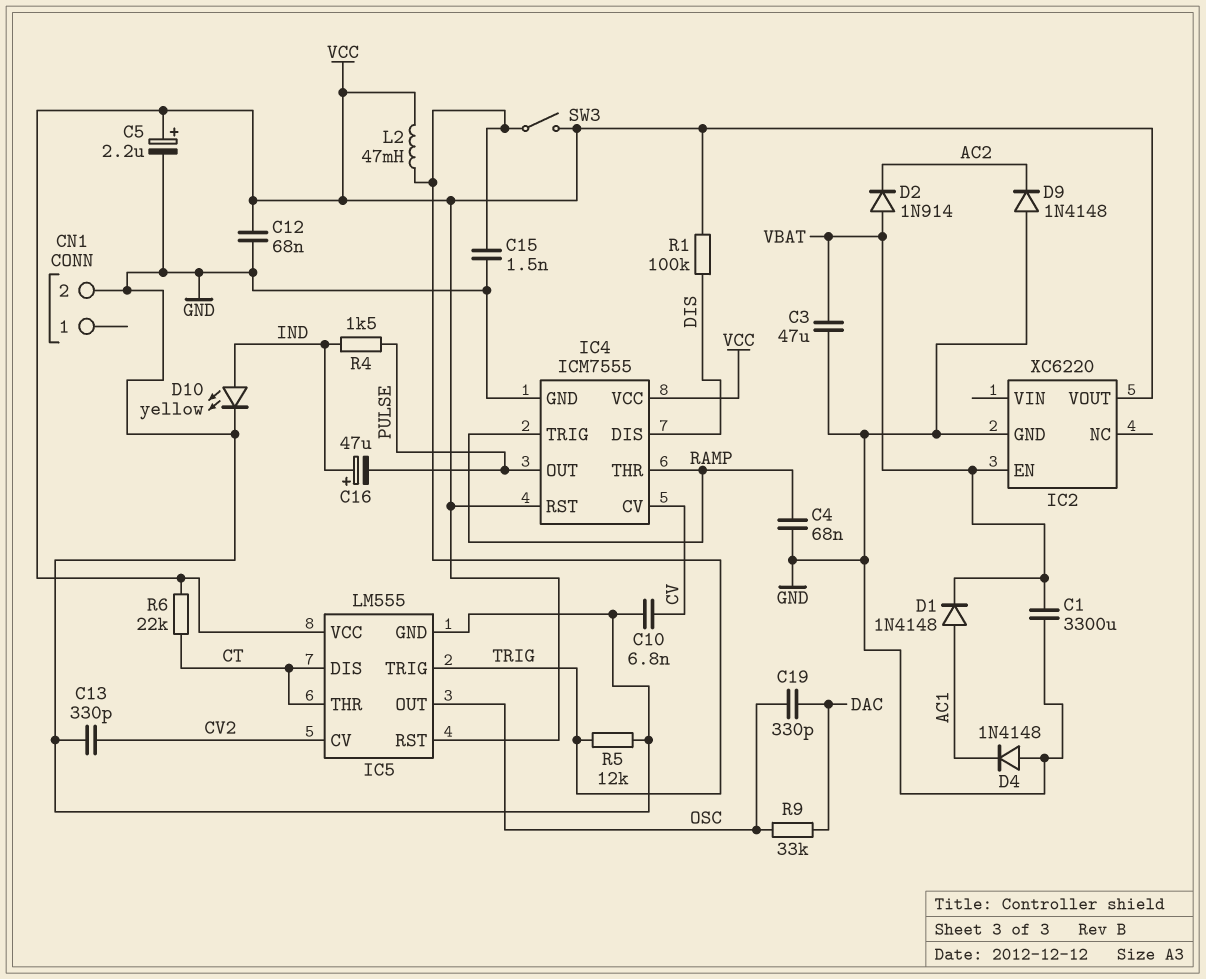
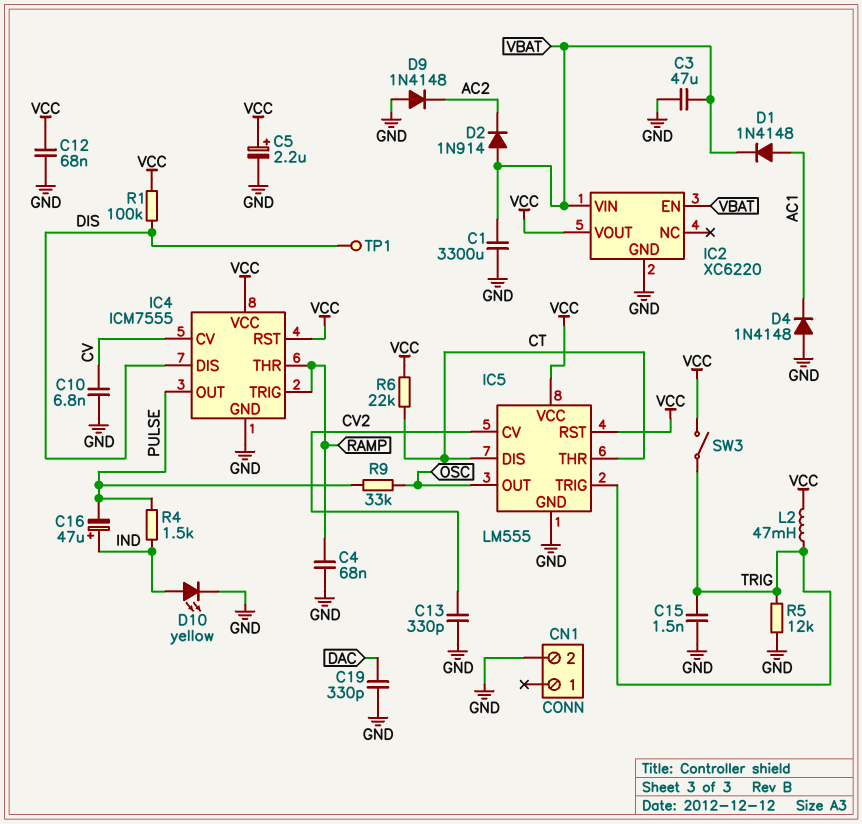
C19: 330pF (DAC, OSC) -> 330pF (DAC, GND)
IC2 pin VIN: none -> VBAT
R9: 33k (DAC, OSC) -> 33k (OSC, PULSE)
TP1: none -> test point (DIS)

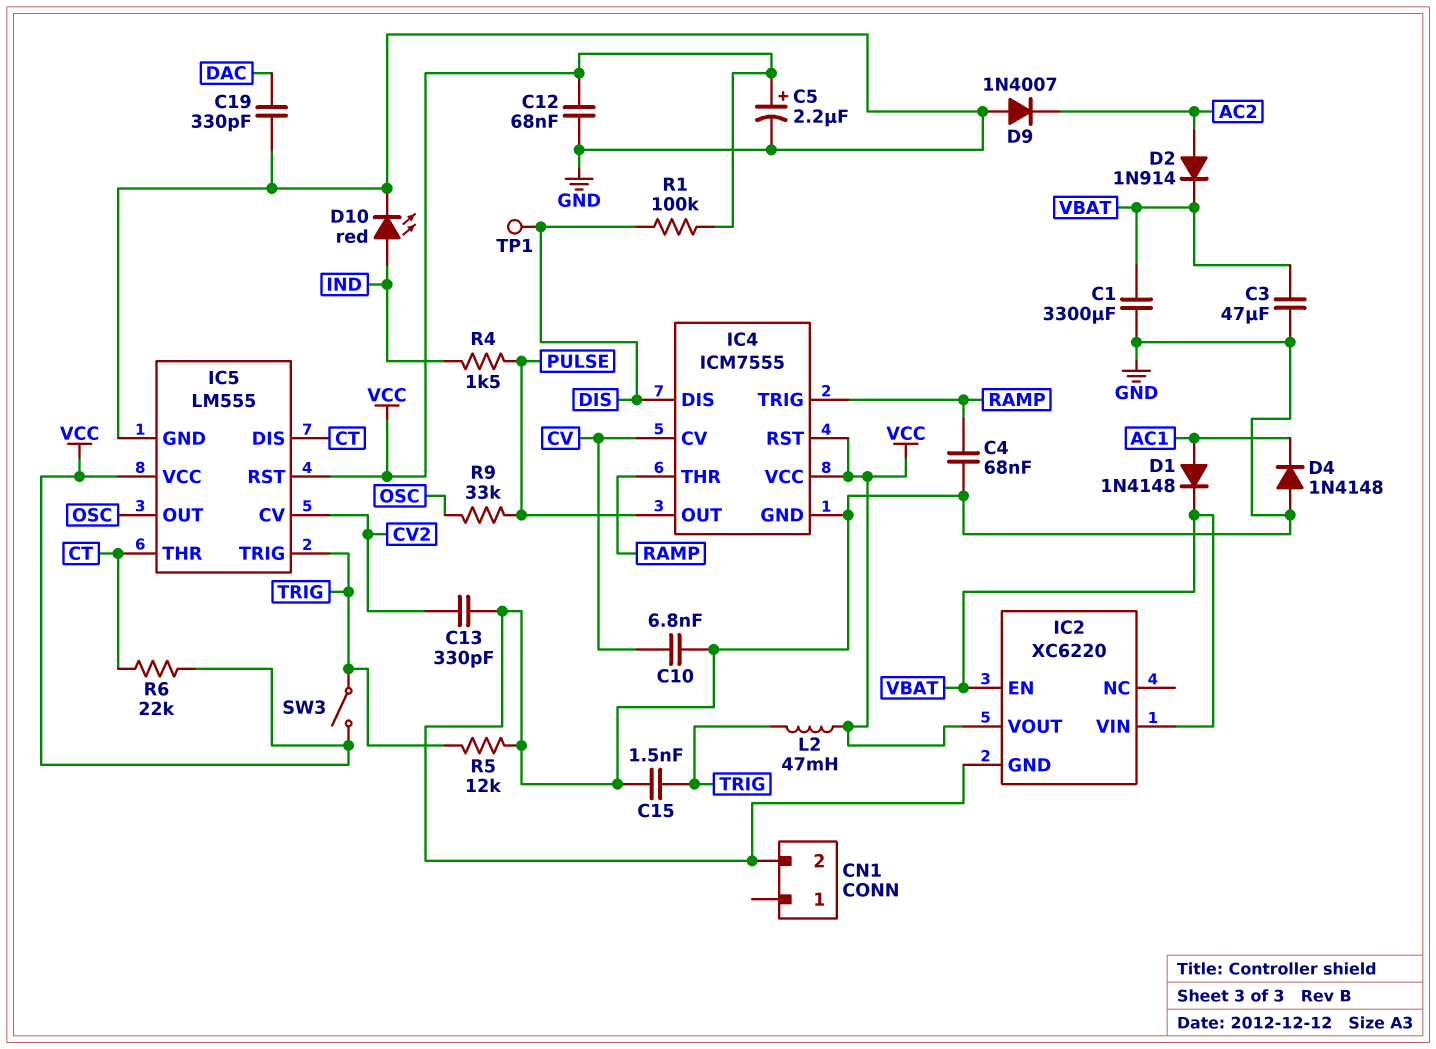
C16: 47uF (plus IND, minus PULSE) -> none
D2: diode 1N914 (A VBAT, K AC2) -> diode 1N914 (A AC2, K VBAT)
D9: diode 1N4148 (A GND, K AC2) -> diode 1N4007 (A GND, K AC2)
D10: LED yellow (A IND, K GND) -> LED red (A IND, K GND)

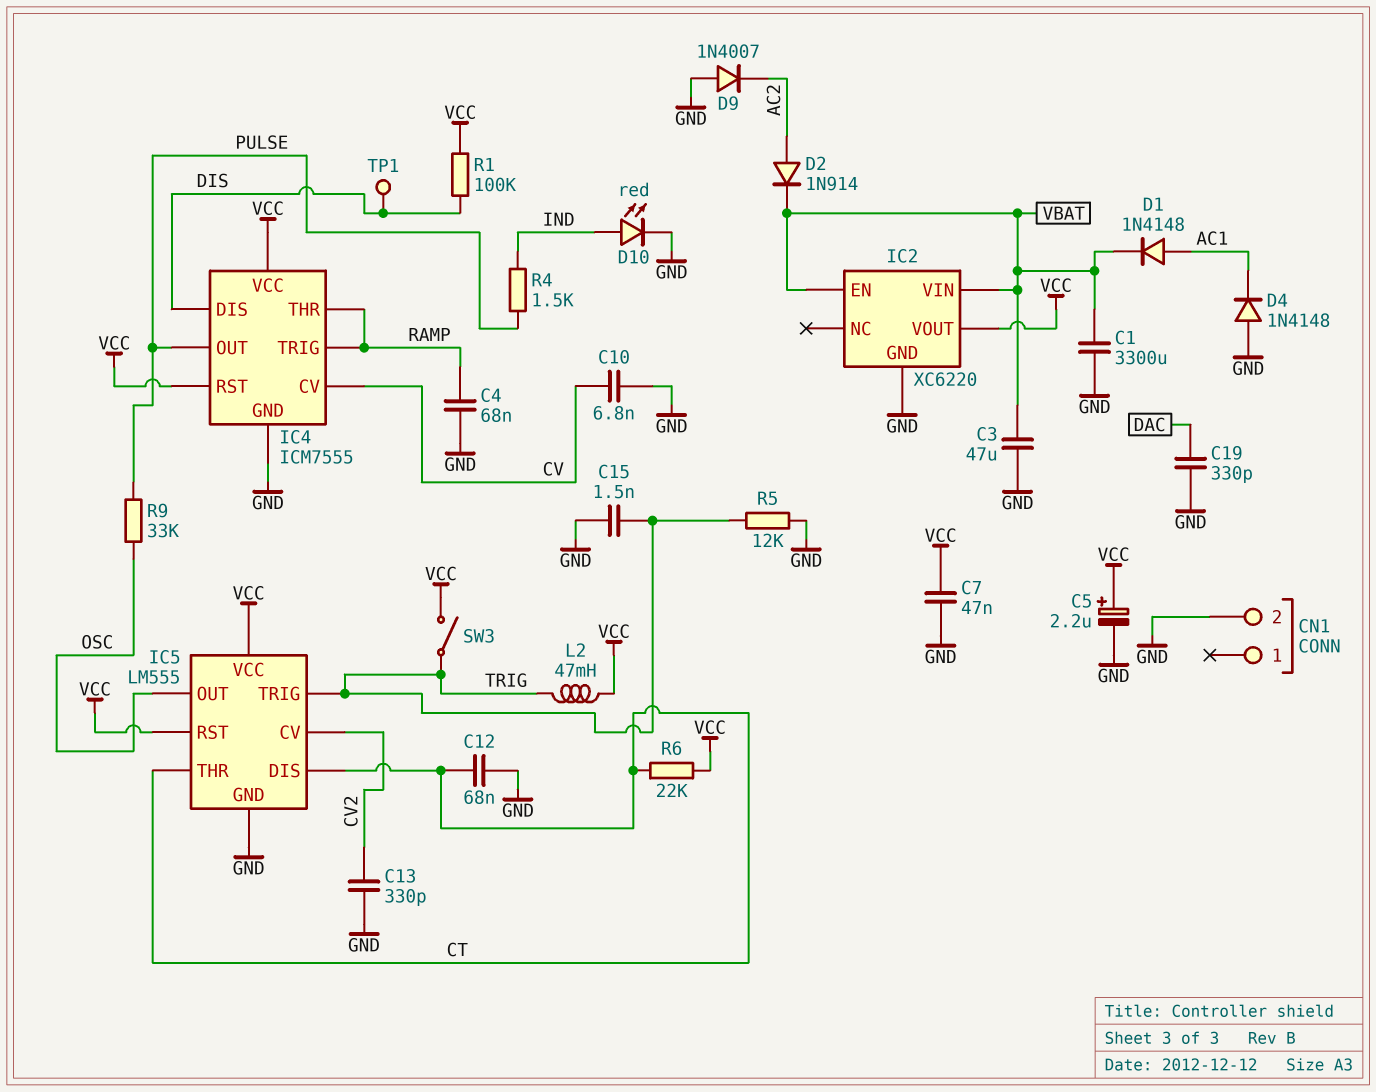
C7: none -> 47nF (GND, VCC)
C12: 68nF (GND, VCC) -> 68nF (CT, GND)

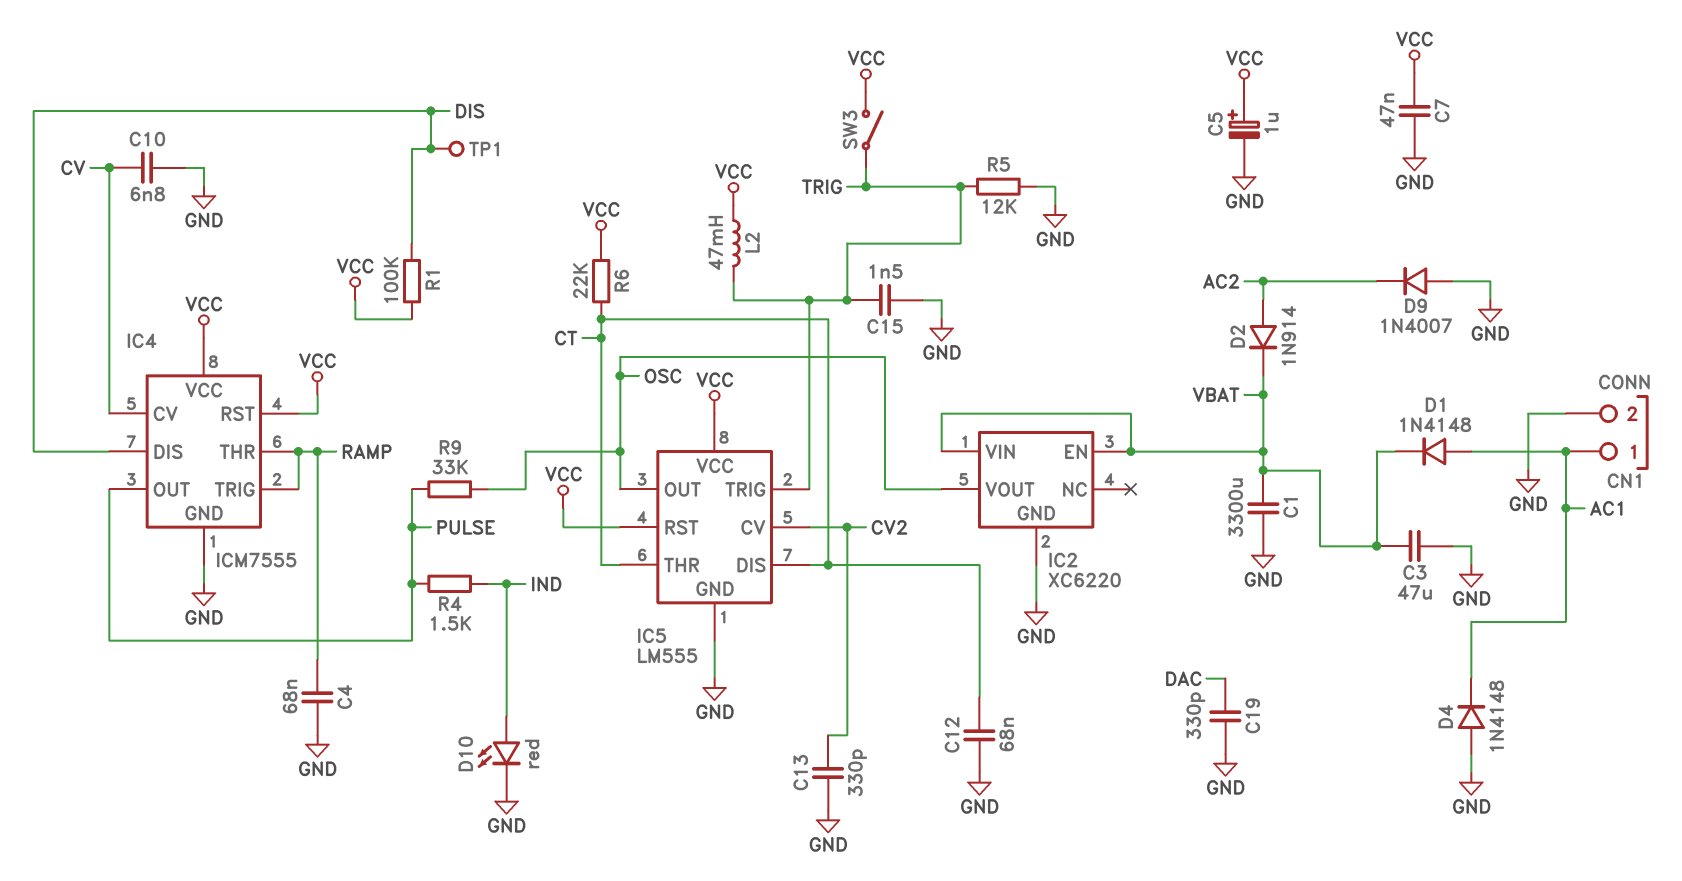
C5: 2.2uF (plus VCC, minus GND) -> 1uF (plus VCC, minus GND)
CN1 pin 1: none -> AC1
IC2 pin VOUT: VCC -> OSC

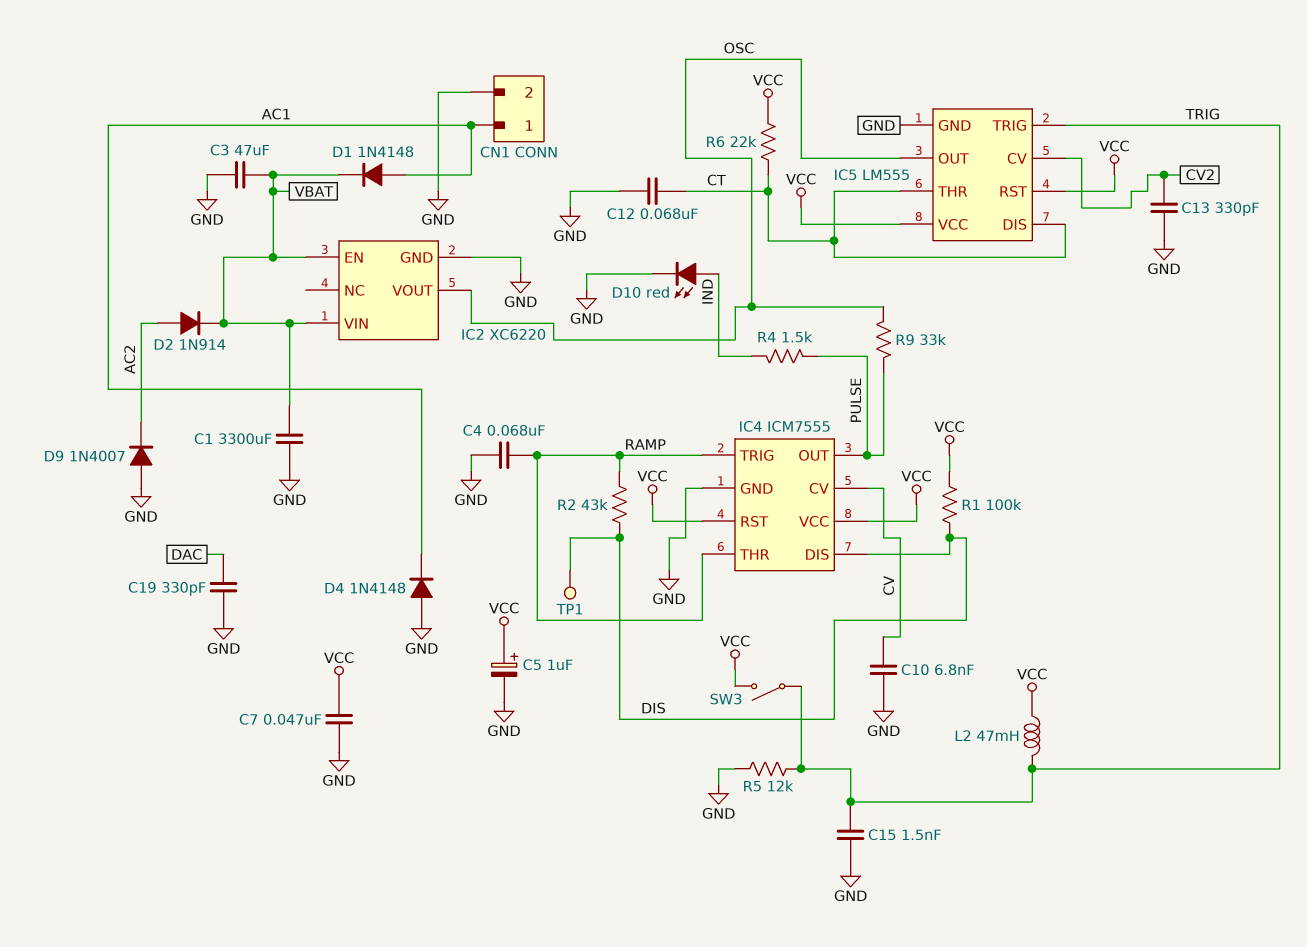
R2: none -> 43k (DIS, RAMP)

